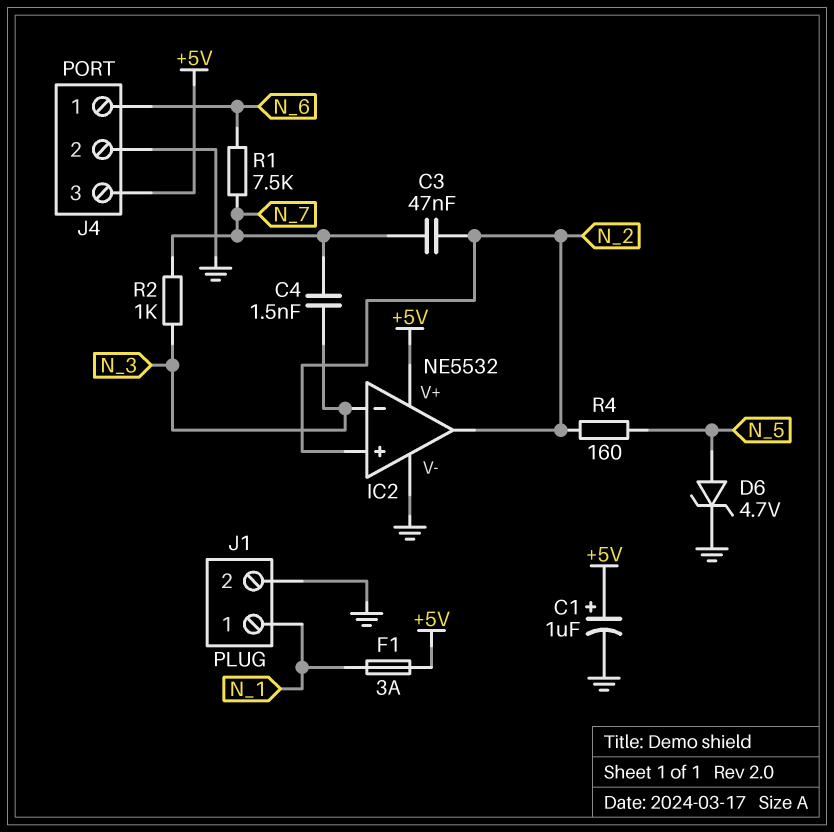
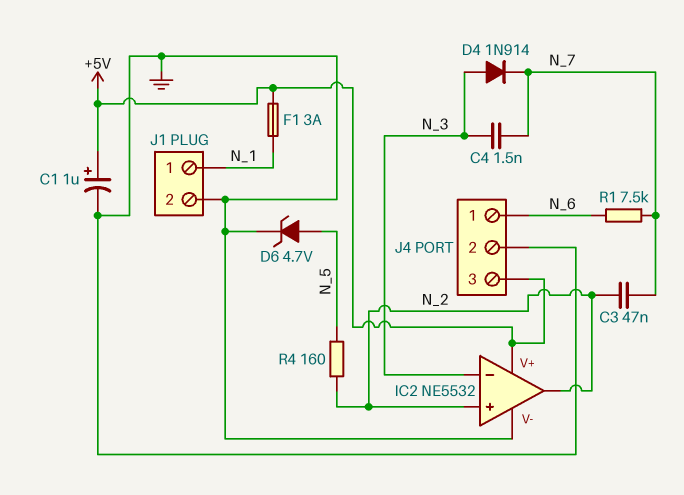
D4: none -> diode 1N914 (A N_3, K N_7)
R2: 1k (N_3, N_7) -> none

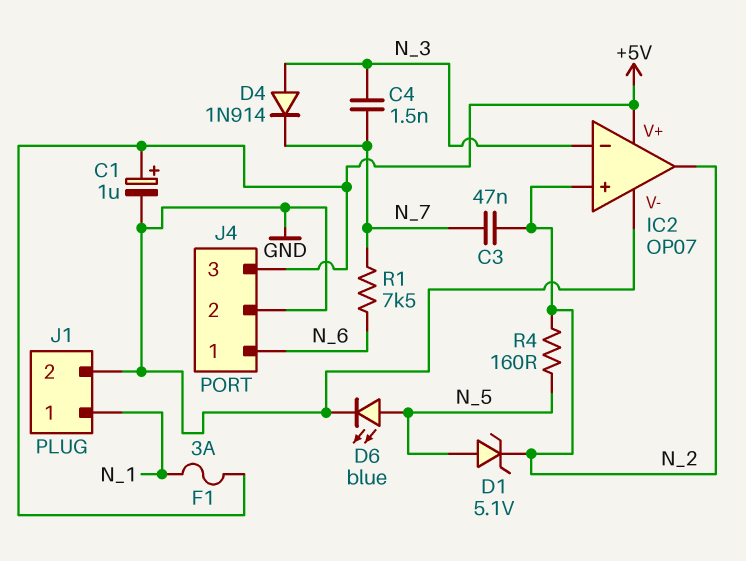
D1: none -> zener 5.1V (A N_5, K N_2)
D6: zener 4.7V (A N_5, K GND) -> LED blue (A N_5, K GND)
IC2: NE5532 -> OP07

